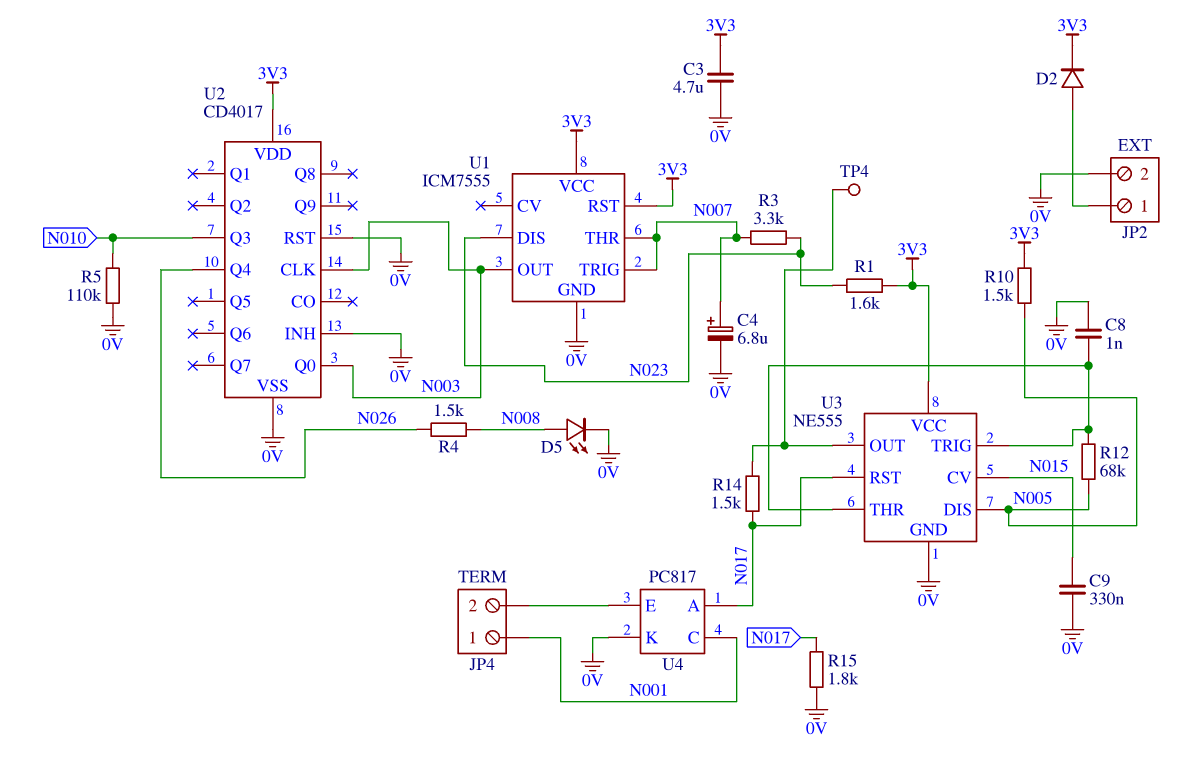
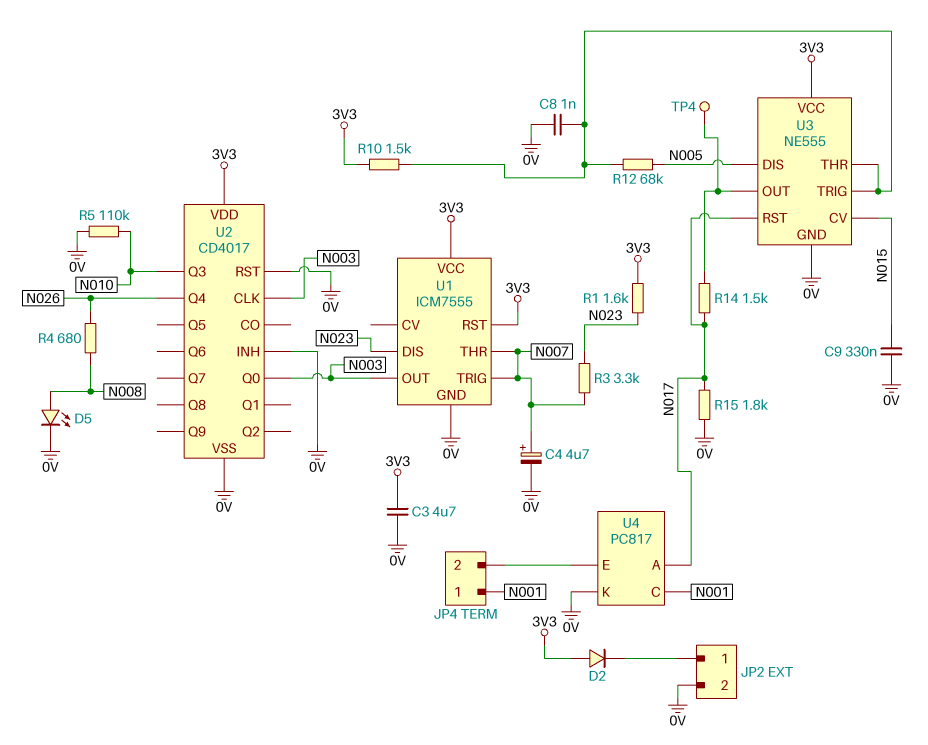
C4: 6.8uF (plus N007, minus 0V) -> 4.7uF (plus N007, minus 0V)
D2: diode (A JP2/1, K 3V3) -> diode (A 3V3, K JP2/1)
R4: 1.5k (N008, N026) -> 680 (N008, N026)
R10: 1.5k (3V3, N005) -> 1.5k (3V3, U3/THR)

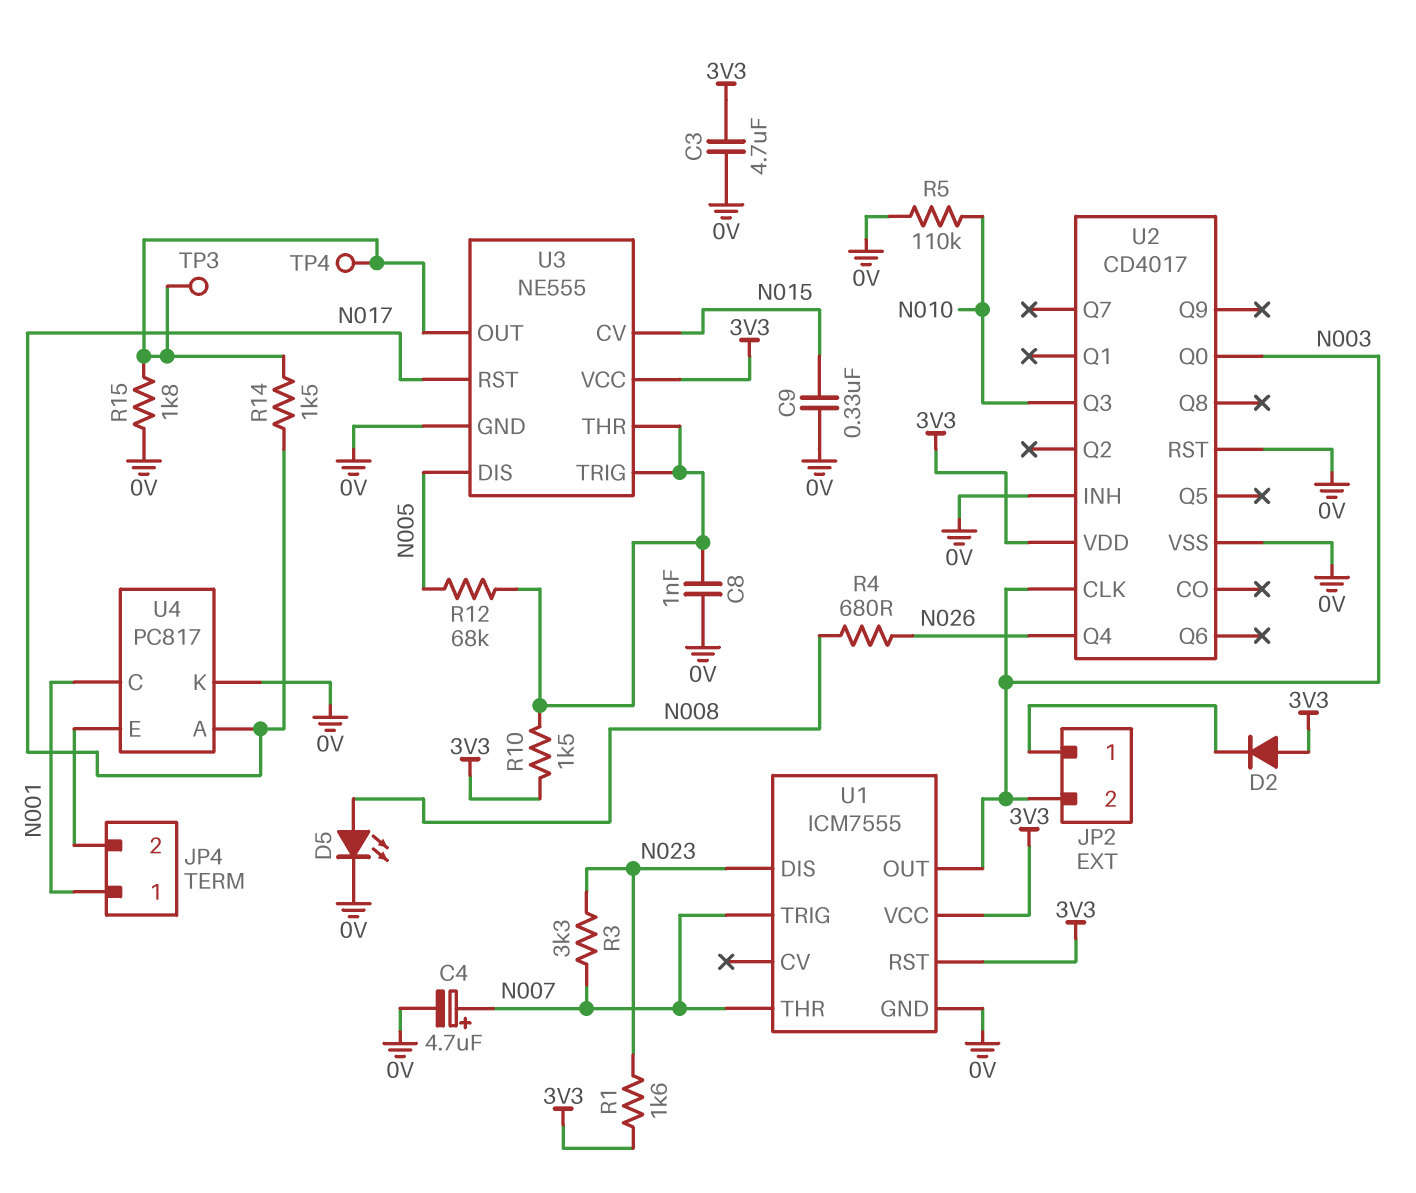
JP2 pin 2: 0V -> N003
R15: 1.8k (0V, N017) -> 1.8k (0V, U3/OUT)
TP3: none -> test point (U3/OUT)

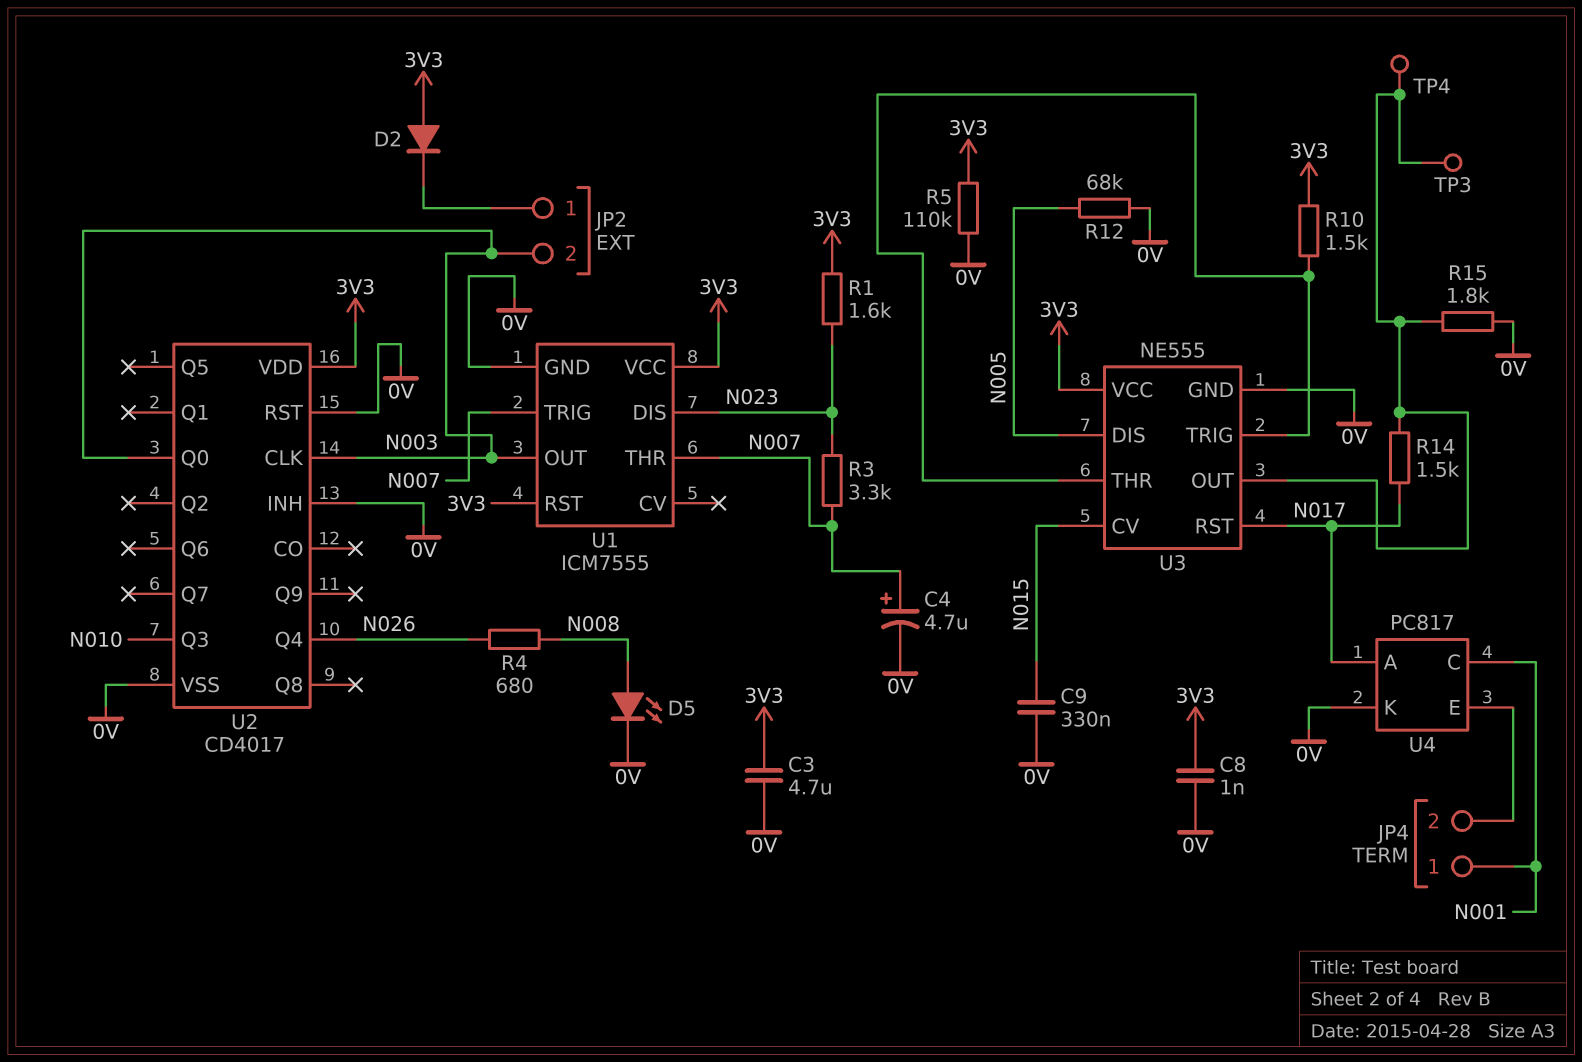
C8: 1nF (0V, U3/THR) -> 1nF (0V, 3V3)
R5: 110k (0V, N010) -> 110k (0V, 3V3)
R12: 68k (N005, U3/THR) -> 68k (0V, N005)

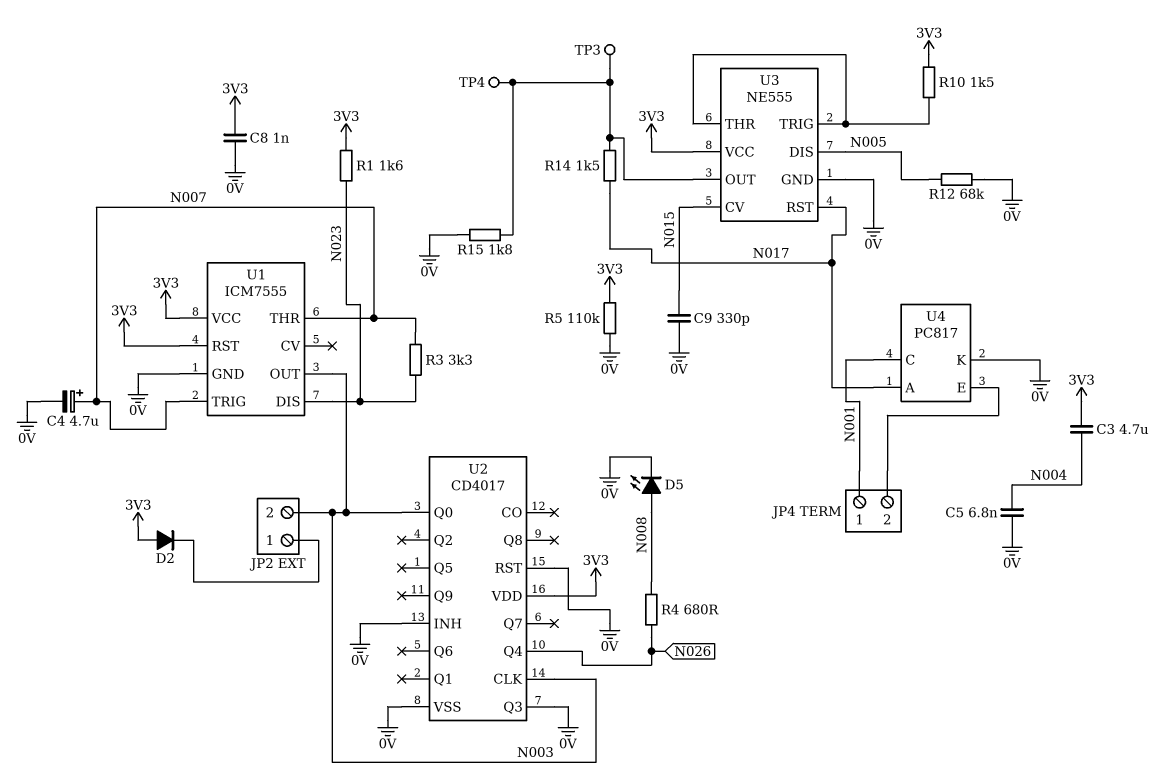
C3: 4.7uF (0V, 3V3) -> 4.7uF (3V3, N004)
C5: none -> 6.8nF (0V, N004)
C9: 330nF (0V, N015) -> 330pF (0V, N015)
U2 pin Q3: N010 -> 0V

